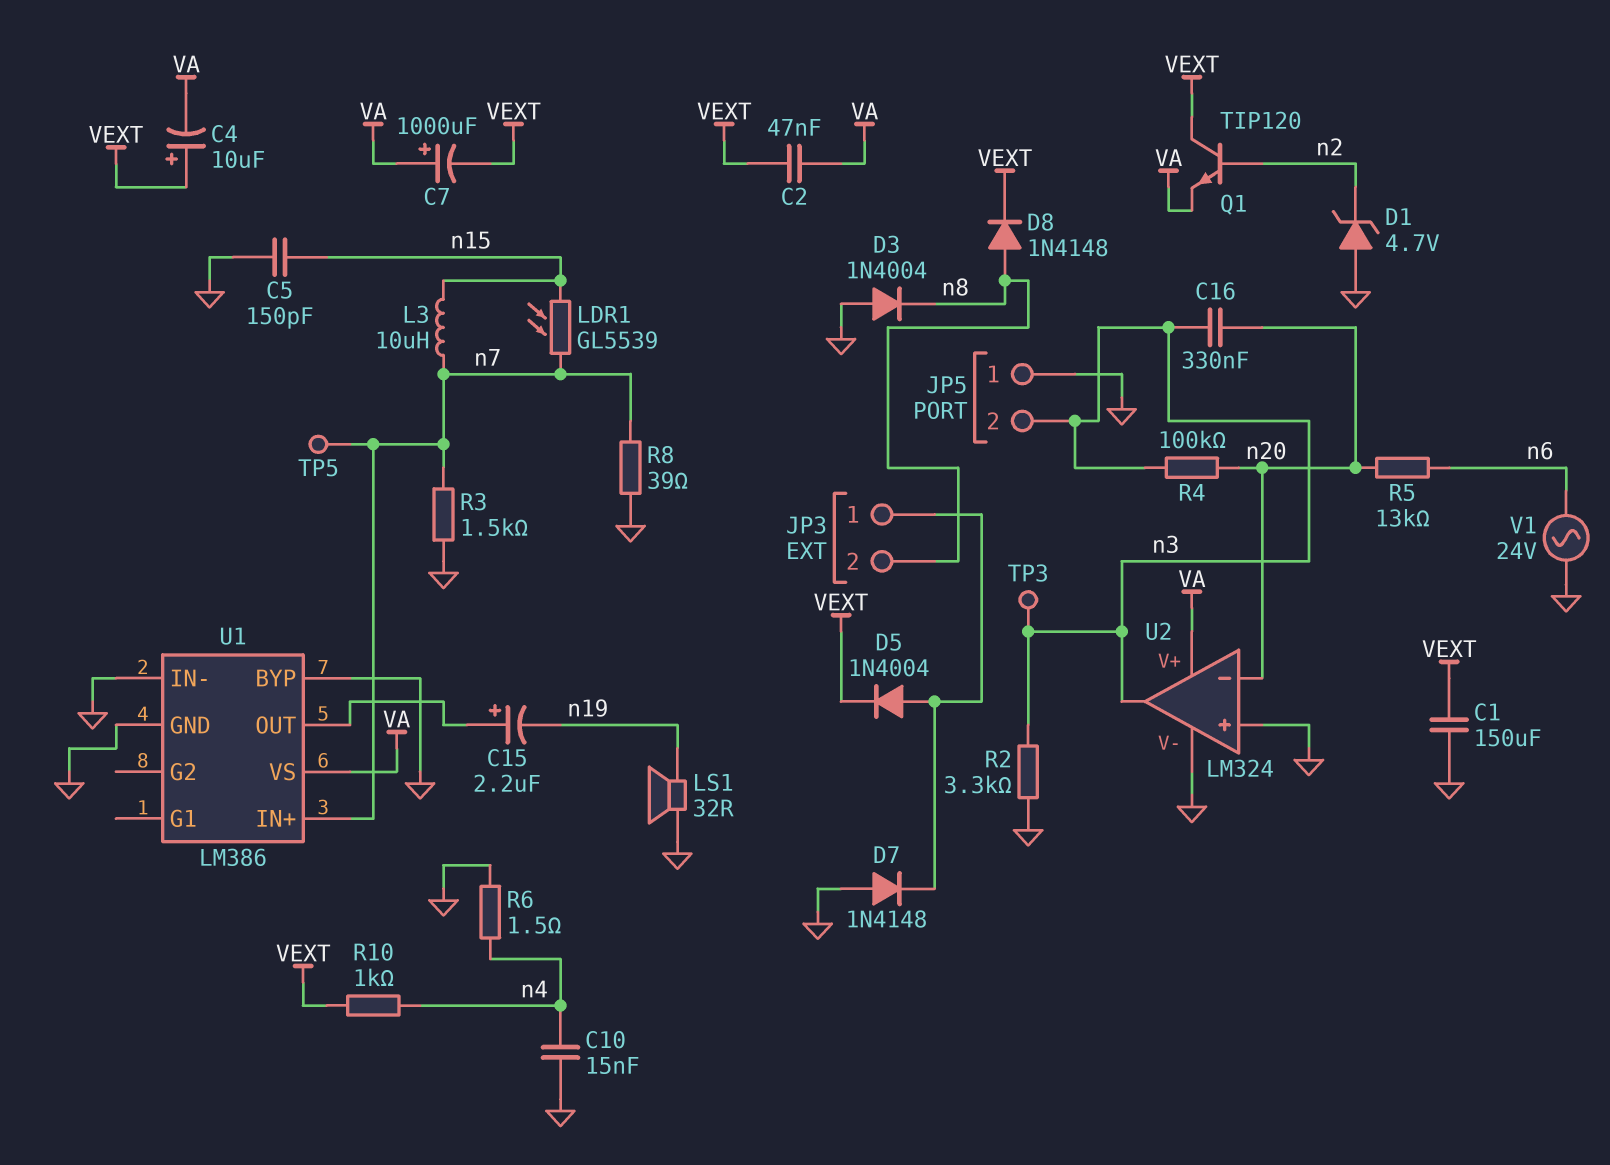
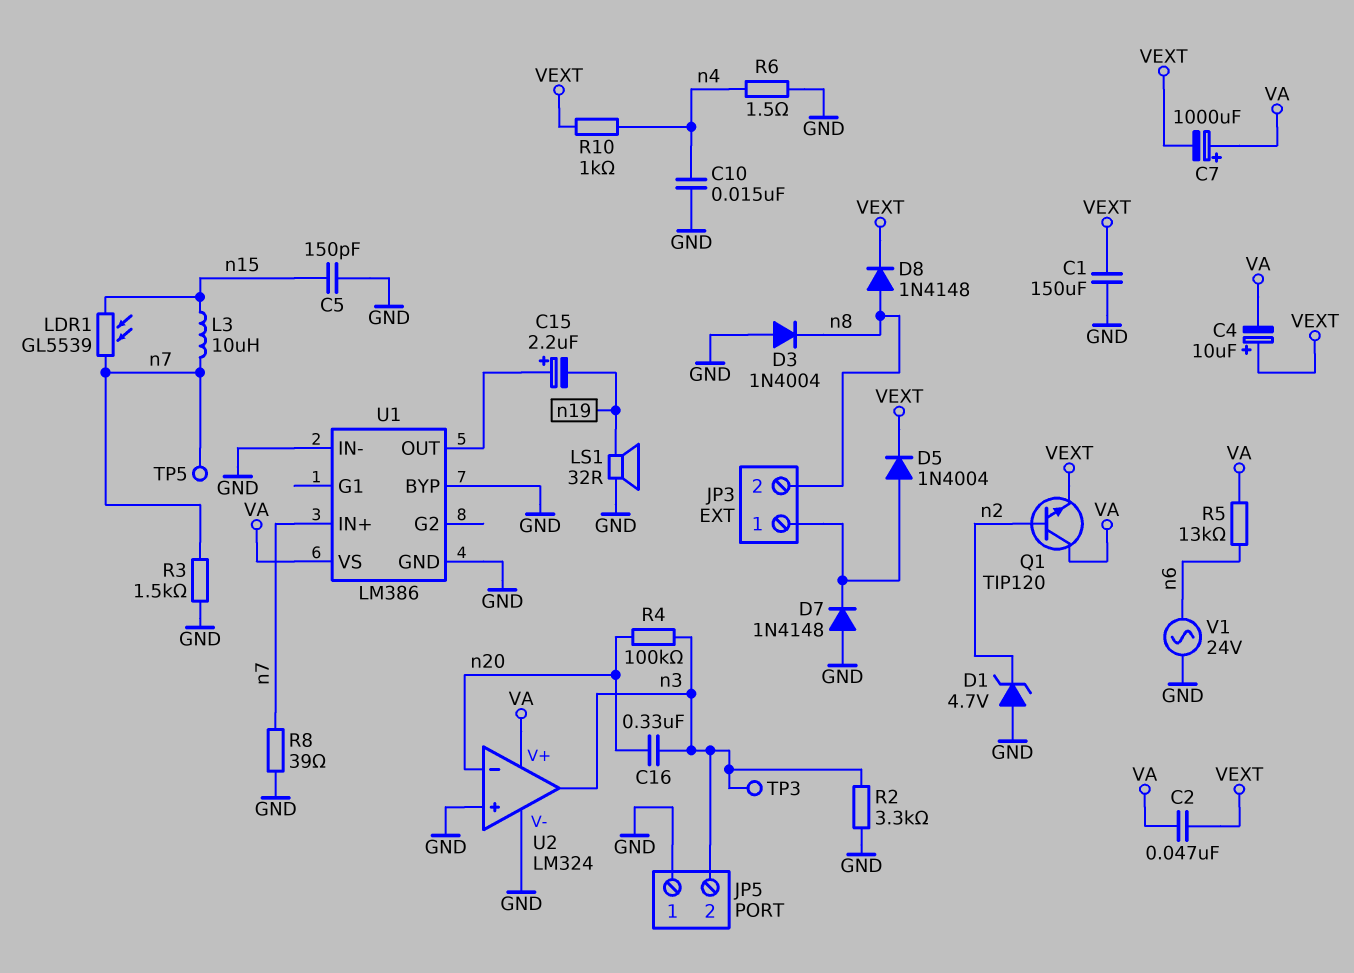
Q1: NPN TIP120 (B n2, C VEXT, E VA) -> NPN TIP120 (B n2, C VA, E VEXT)
R5: 13k (n6, n20) -> 13k (VA, n6)

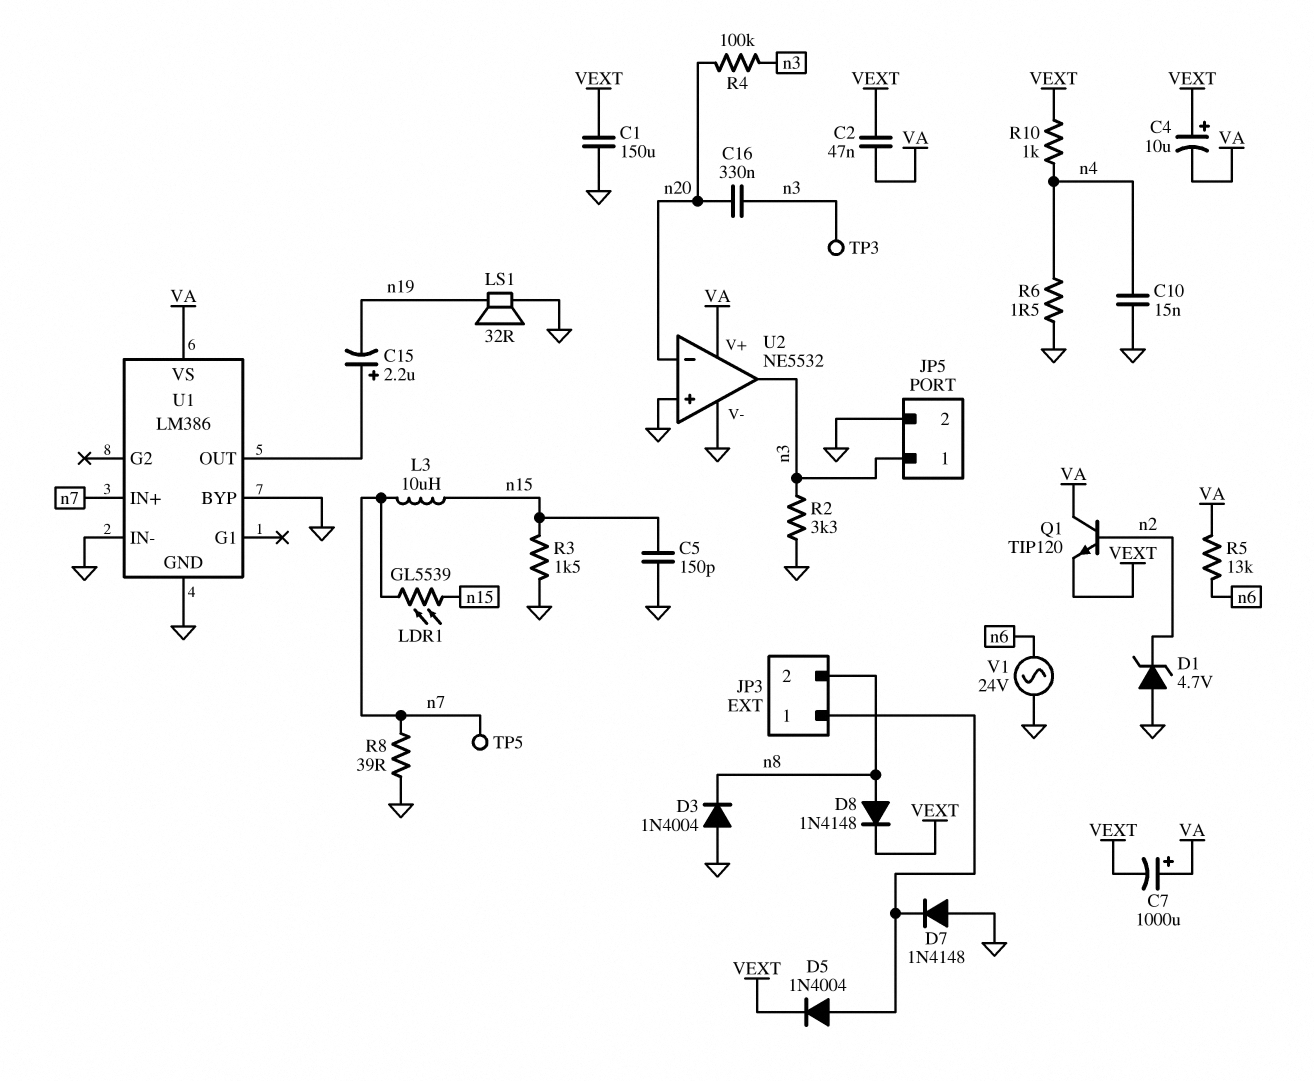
JP5 pin 1: GND -> n3
JP5 pin 2: n3 -> GND
R3: 1.5k (GND, n7) -> 1.5k (GND, n15)
U2: LM324 -> NE5532

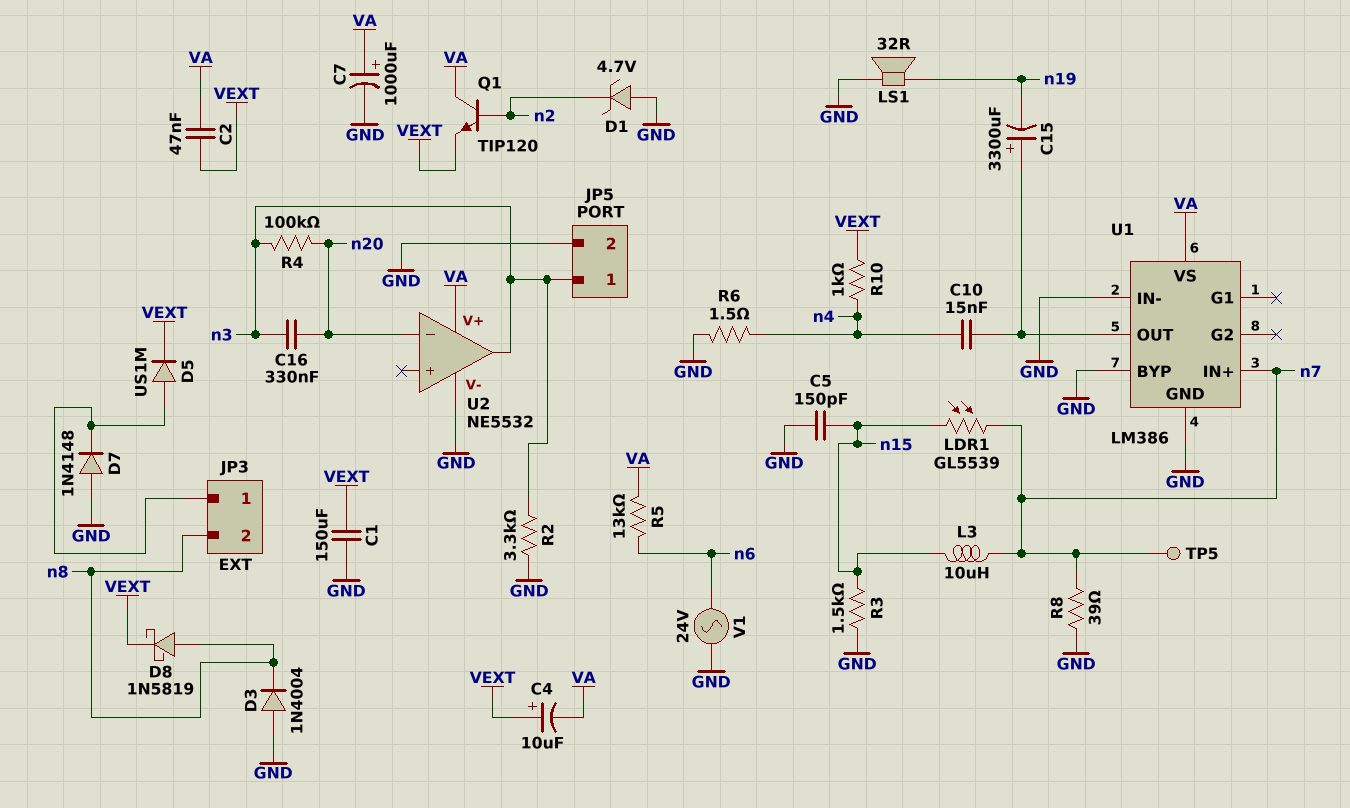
C7: 1000uF (plus VA, minus VEXT) -> 1000uF (plus VA, minus GND)
C10: 15nF (GND, n4) -> 15nF (U1/OUT, n4)
C15: 2.2uF (plus U1/OUT, minus n19) -> 3300uF (plus U1/OUT, minus n19)
D5: diode 1N4004 (A JP3/1, K VEXT) -> diode US1M (A JP3/1, K VEXT)
D8: diode 1N4148 (A n8, K VEXT) -> schottky 1N5819 (A n8, K VEXT)
TP3: test point (n3) -> none
U2 pin in+: GND -> none

